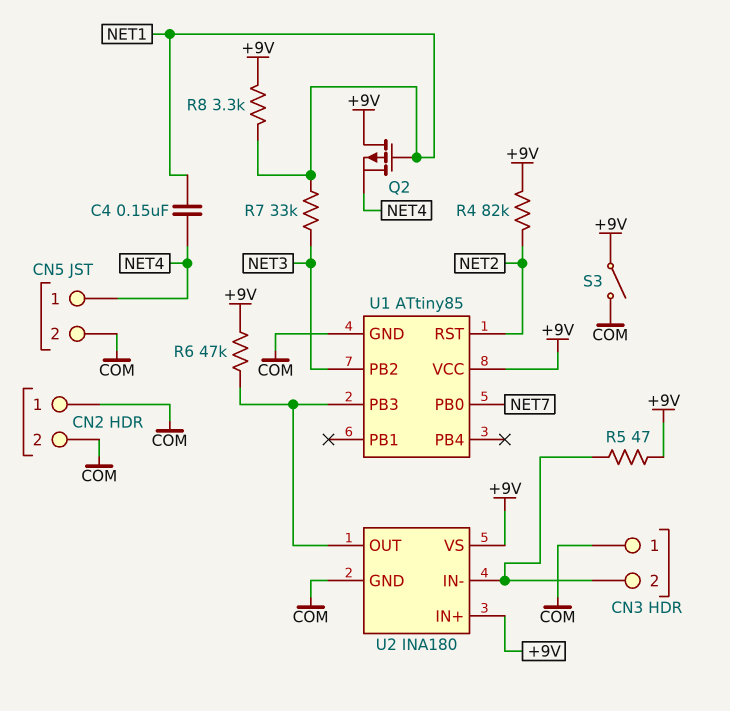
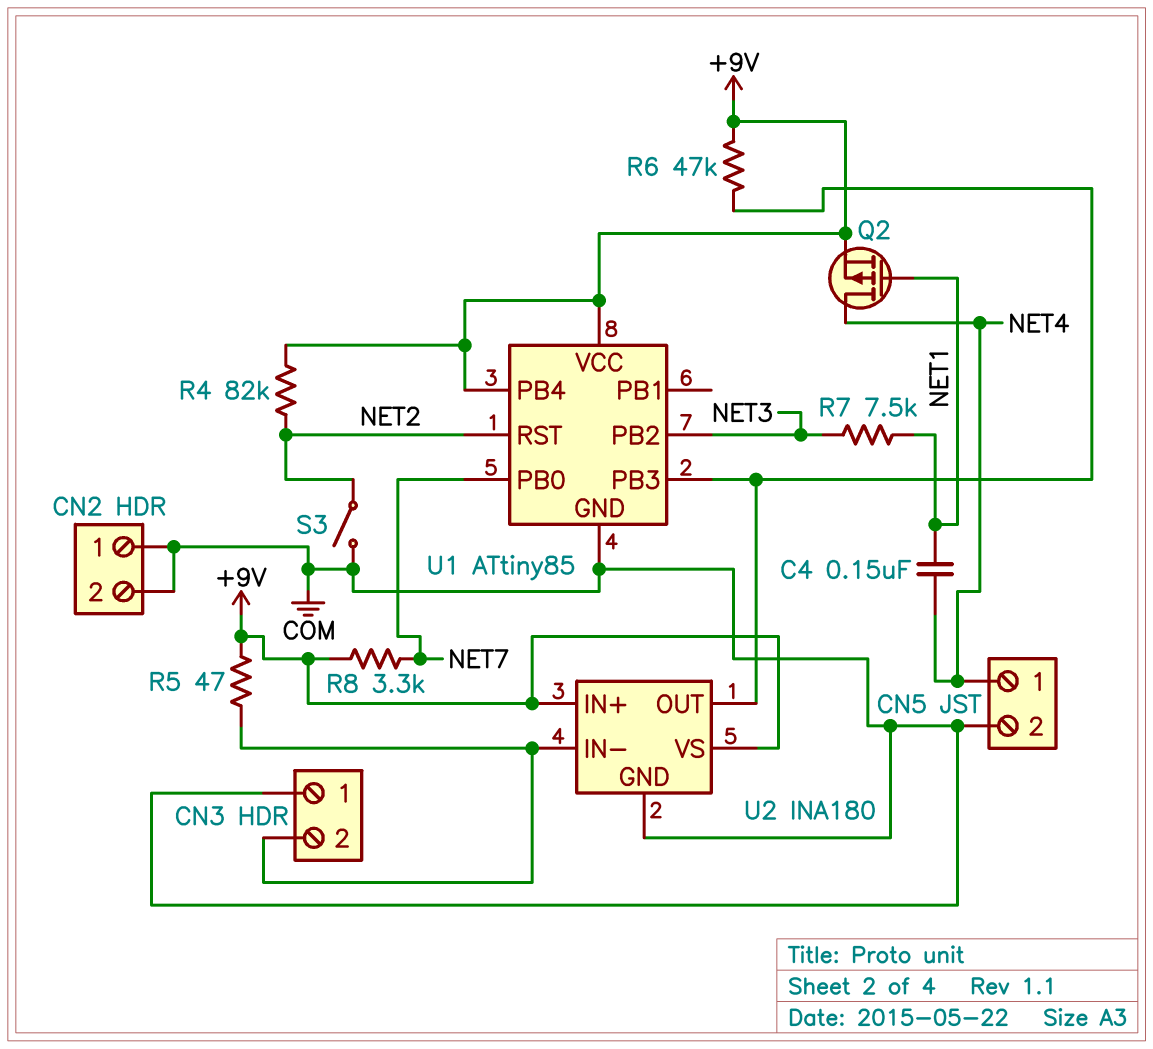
Q2: PMOS (G NET1, D +9V, S NET4) -> PMOS (G NET1, D NET4, S +9V)
R7: 33k (NET1, NET3) -> 7.5k (NET1, NET3)
R8: 3.3k (+9V, NET1) -> 3.3k (+9V, NET7)
S3: switch (+9V, COM) -> switch (COM, NET2)
U1 pin PB4: none -> +9V

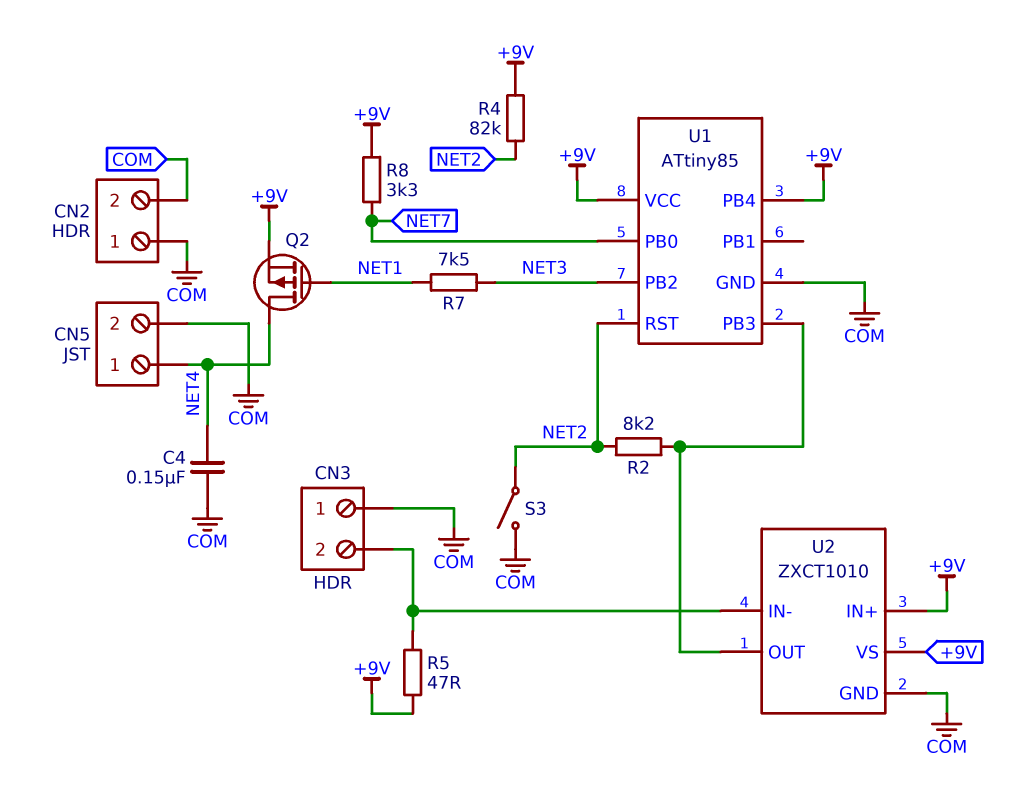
C4: 150nF (NET1, NET4) -> 150nF (COM, NET4)
R2: none -> 8.2k (NET2, U1/PB3)
R6: 47k (+9V, U1/PB3) -> none
U2: INA180 -> ZXCT1010

